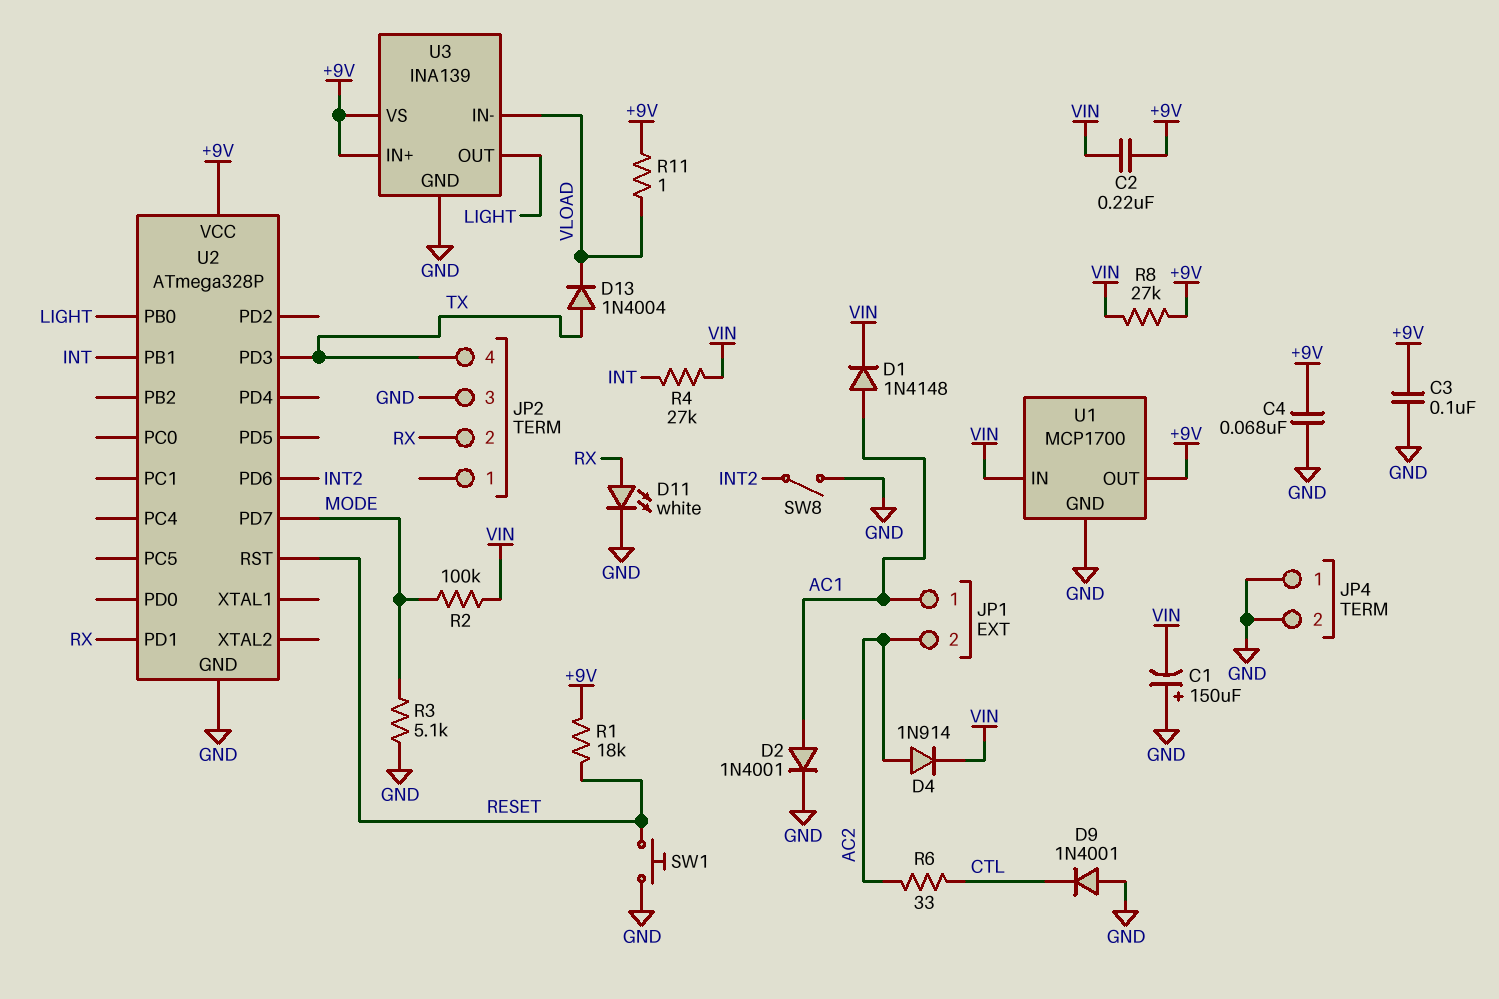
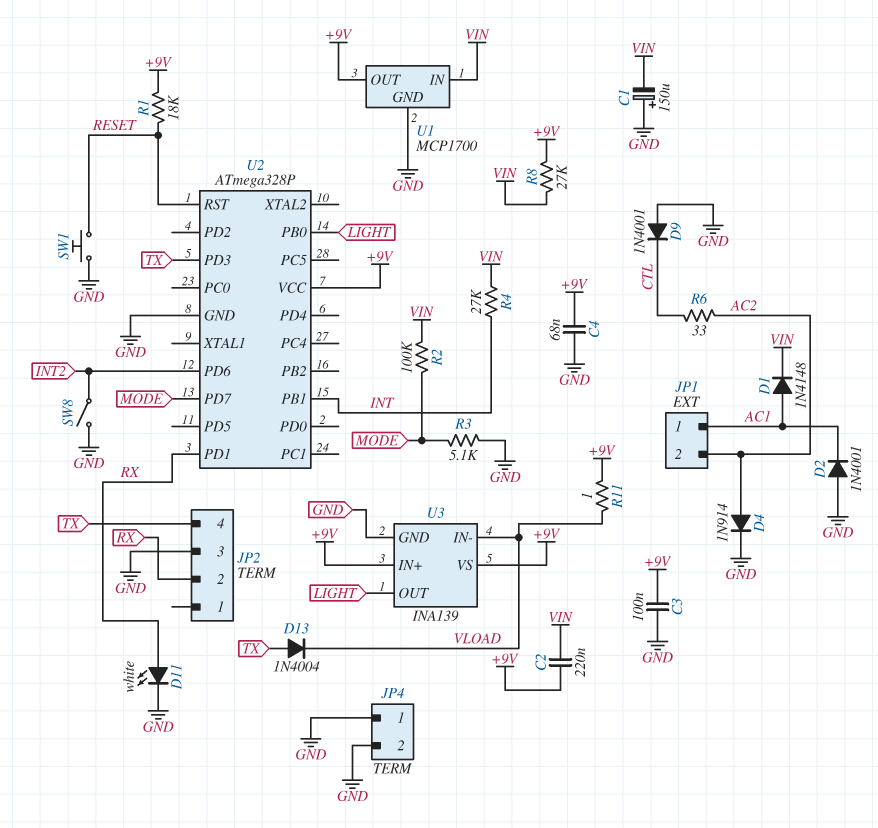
D2: diode 1N4001 (A AC1, K GND) -> diode 1N4001 (A GND, K AC1)
D4: diode 1N914 (A AC2, K VIN) -> diode 1N914 (A AC2, K GND)

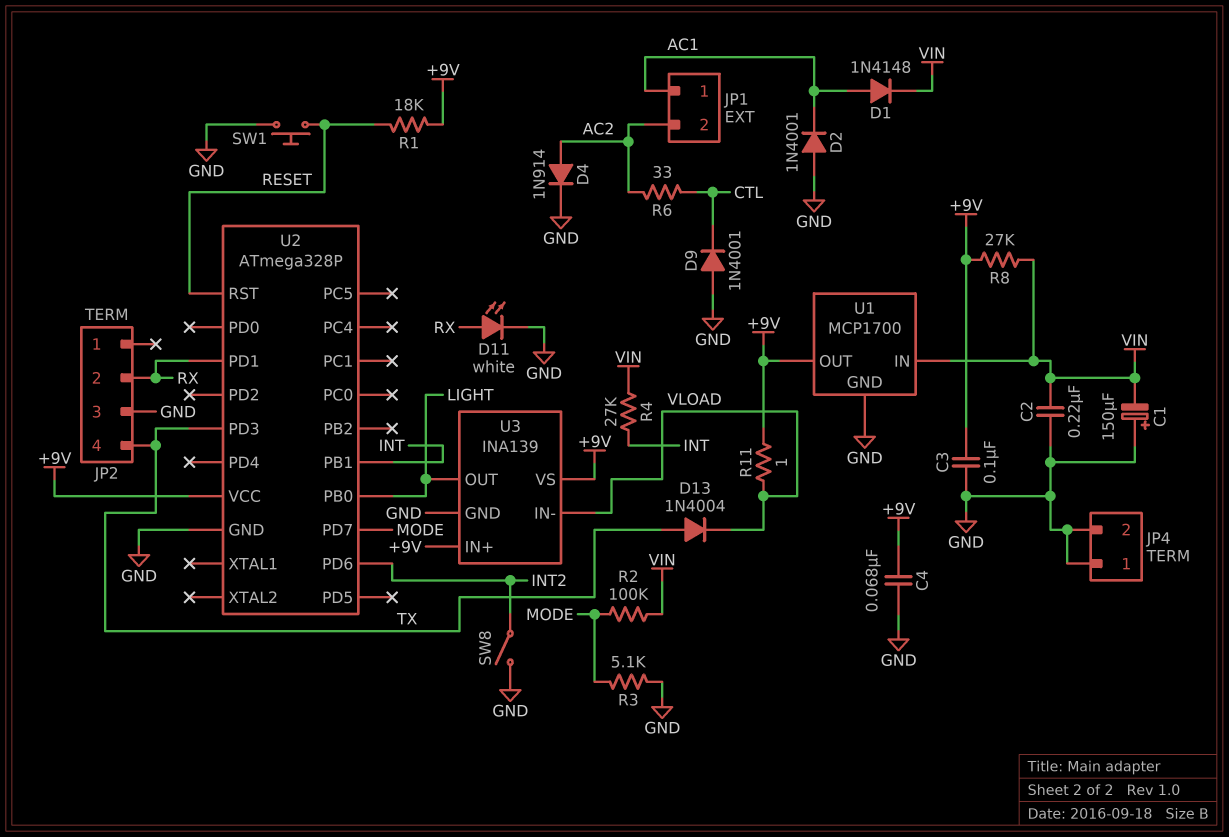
C2: 220nF (+9V, VIN) -> 220nF (GND, VIN)

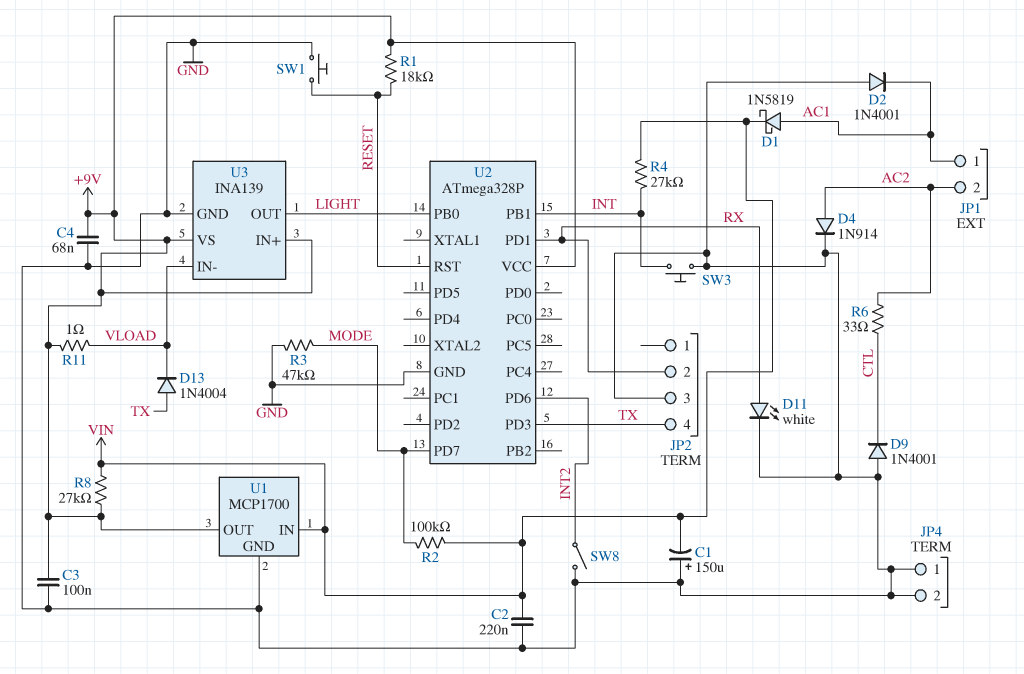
D1: diode 1N4148 (A AC1, K VIN) -> schottky 1N5819 (A AC1, K VIN)
R3: 5.1k (GND, MODE) -> 47k (GND, MODE)
SW3: none -> button (GND, INT)

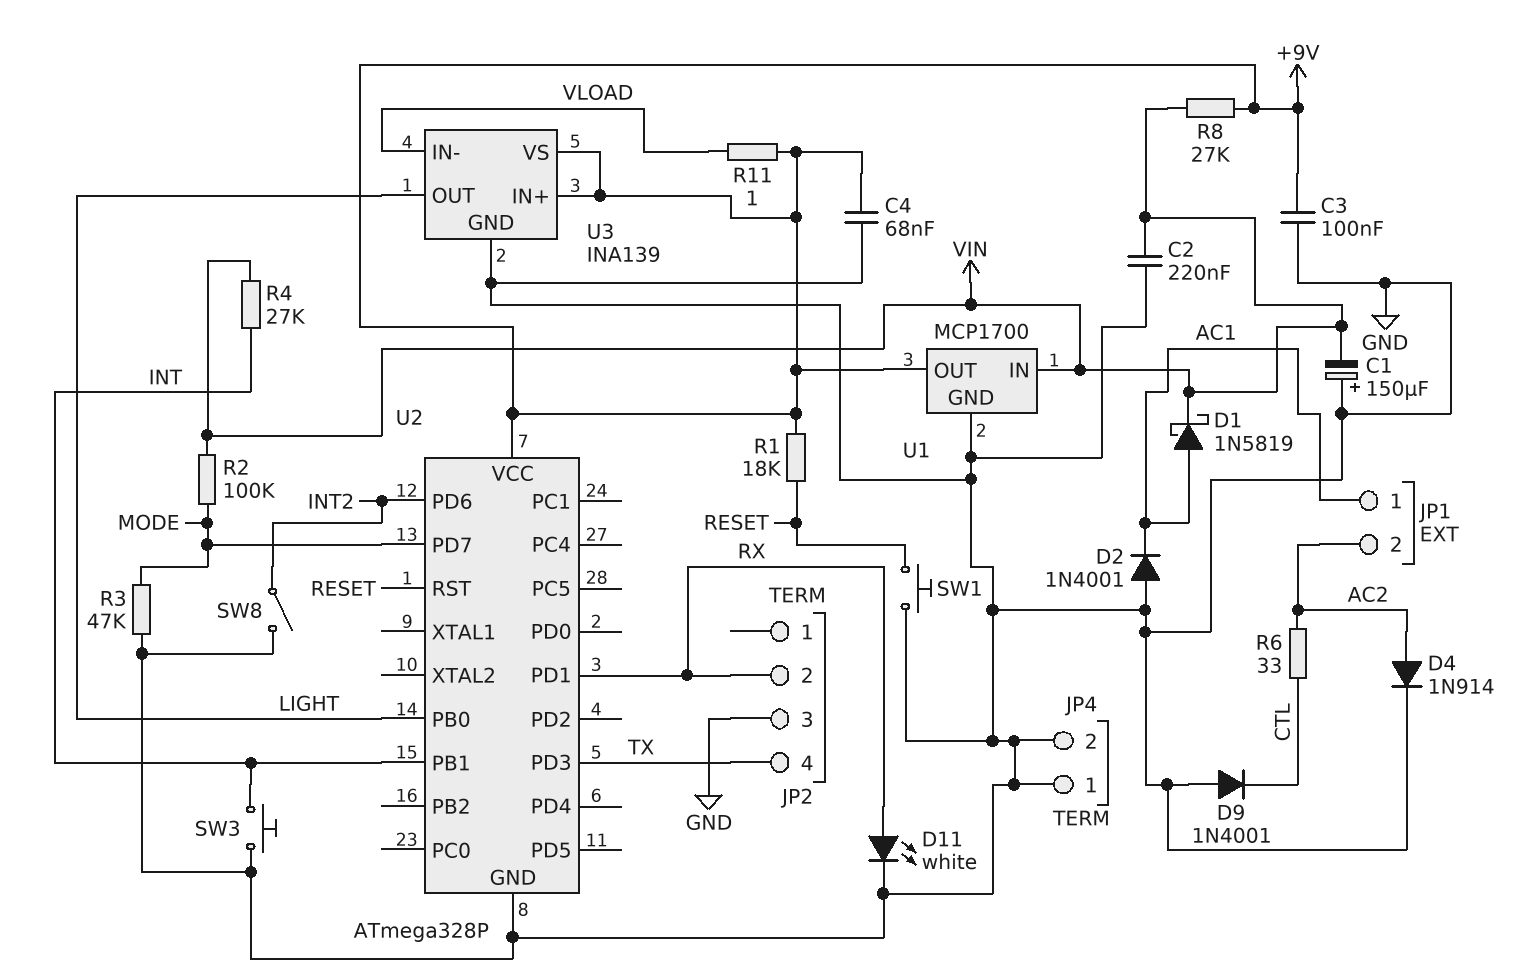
D13: diode 1N4004 (A TX, K VLOAD) -> none

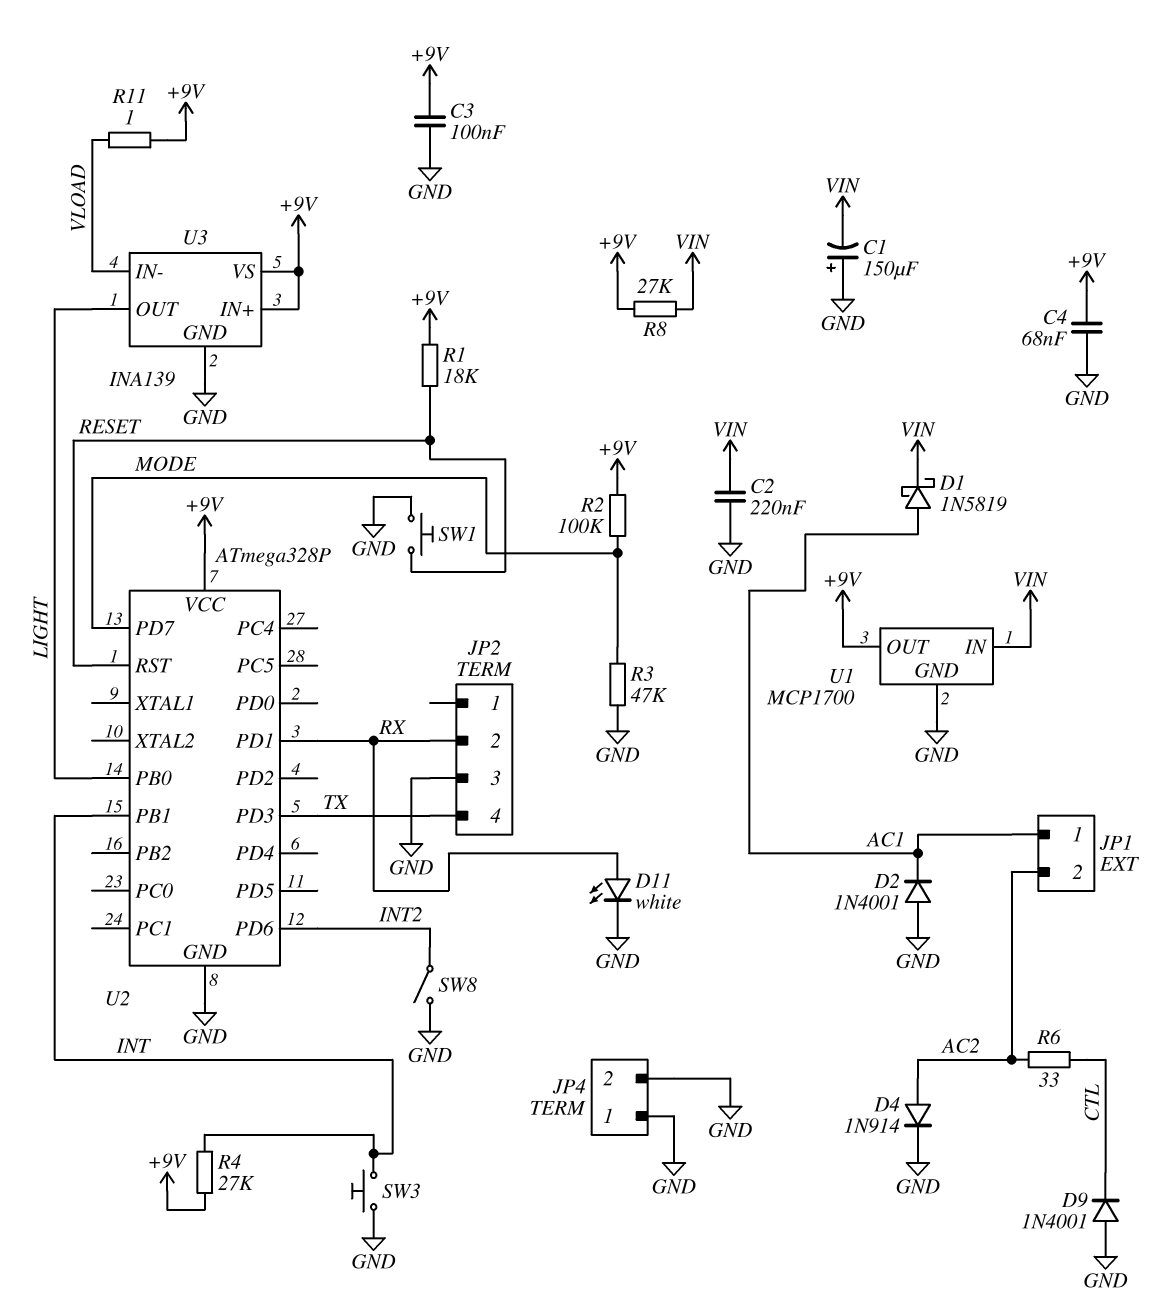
R2: 100k (MODE, VIN) -> 100k (+9V, MODE)
R4: 27k (INT, VIN) -> 27k (+9V, INT)

